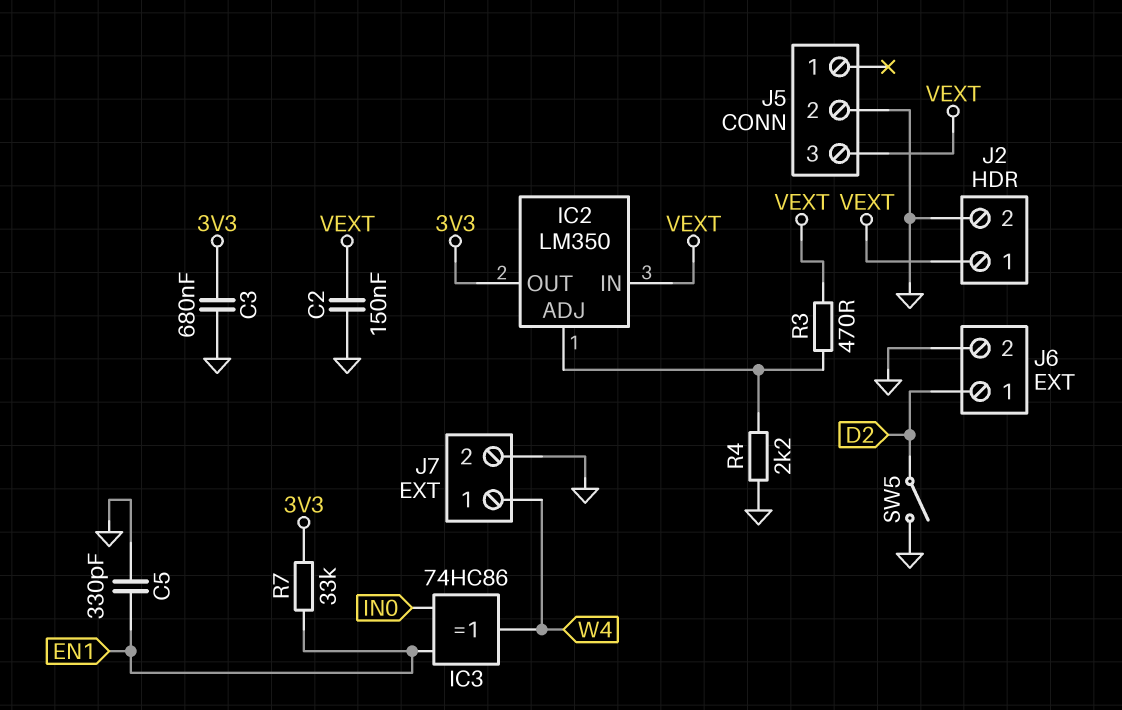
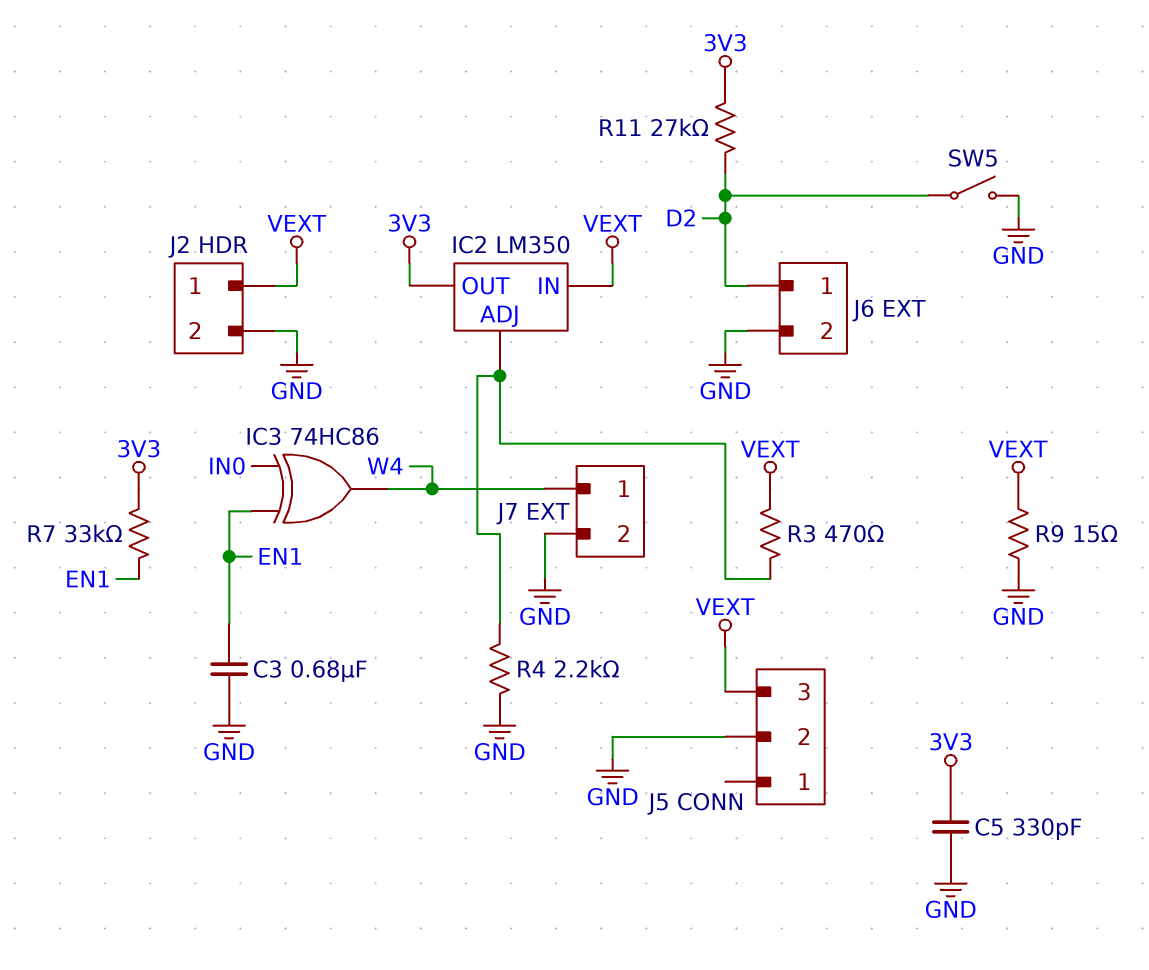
C2: 150nF (GND, VEXT) -> none
C3: 680nF (3V3, GND) -> 680nF (EN1, GND)
C5: 330pF (EN1, GND) -> 330pF (3V3, GND)
R9: none -> 15 (GND, VEXT)
R11: none -> 27k (3V3, D2)

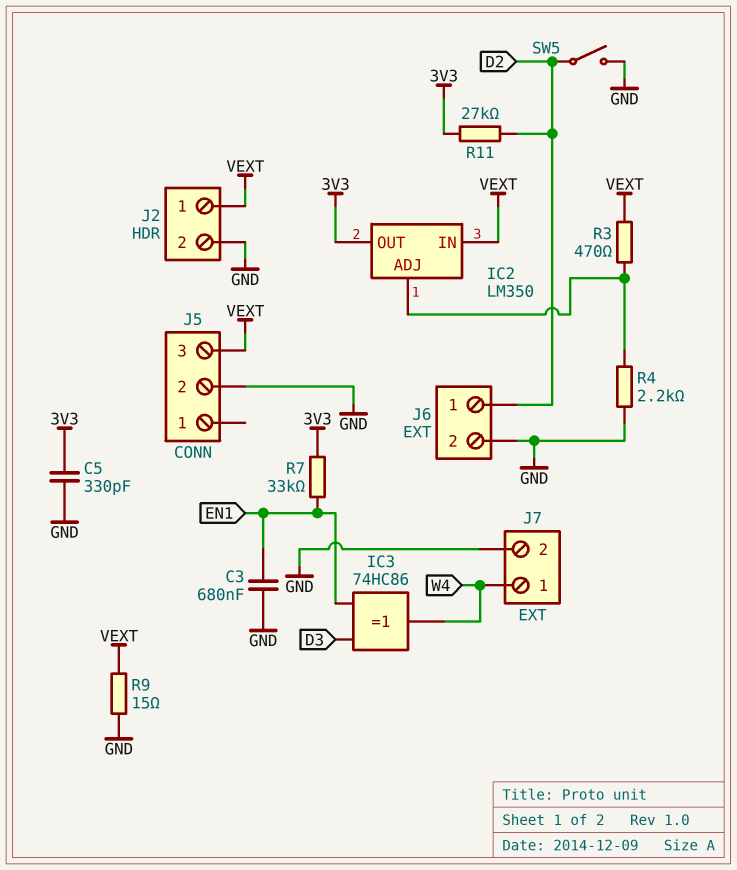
IC3: XOR 74HC86 (in EN1, in IN0, out W4) -> XOR 74HC86 (in D3, in EN1, out W4)

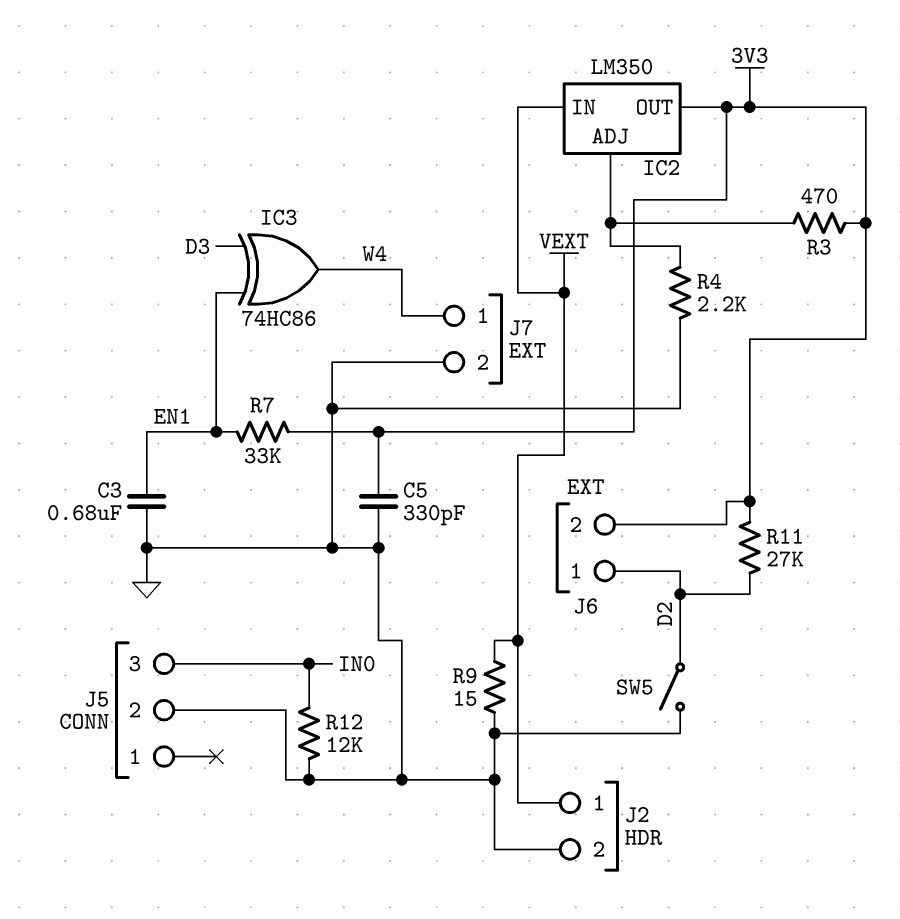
J5 pin 3: VEXT -> IN0
J6 pin 2: GND -> 3V3
R3: 470 (IC2/ADJ, VEXT) -> 470 (3V3, IC2/ADJ)
R12: none -> 12k (GND, IN0)

